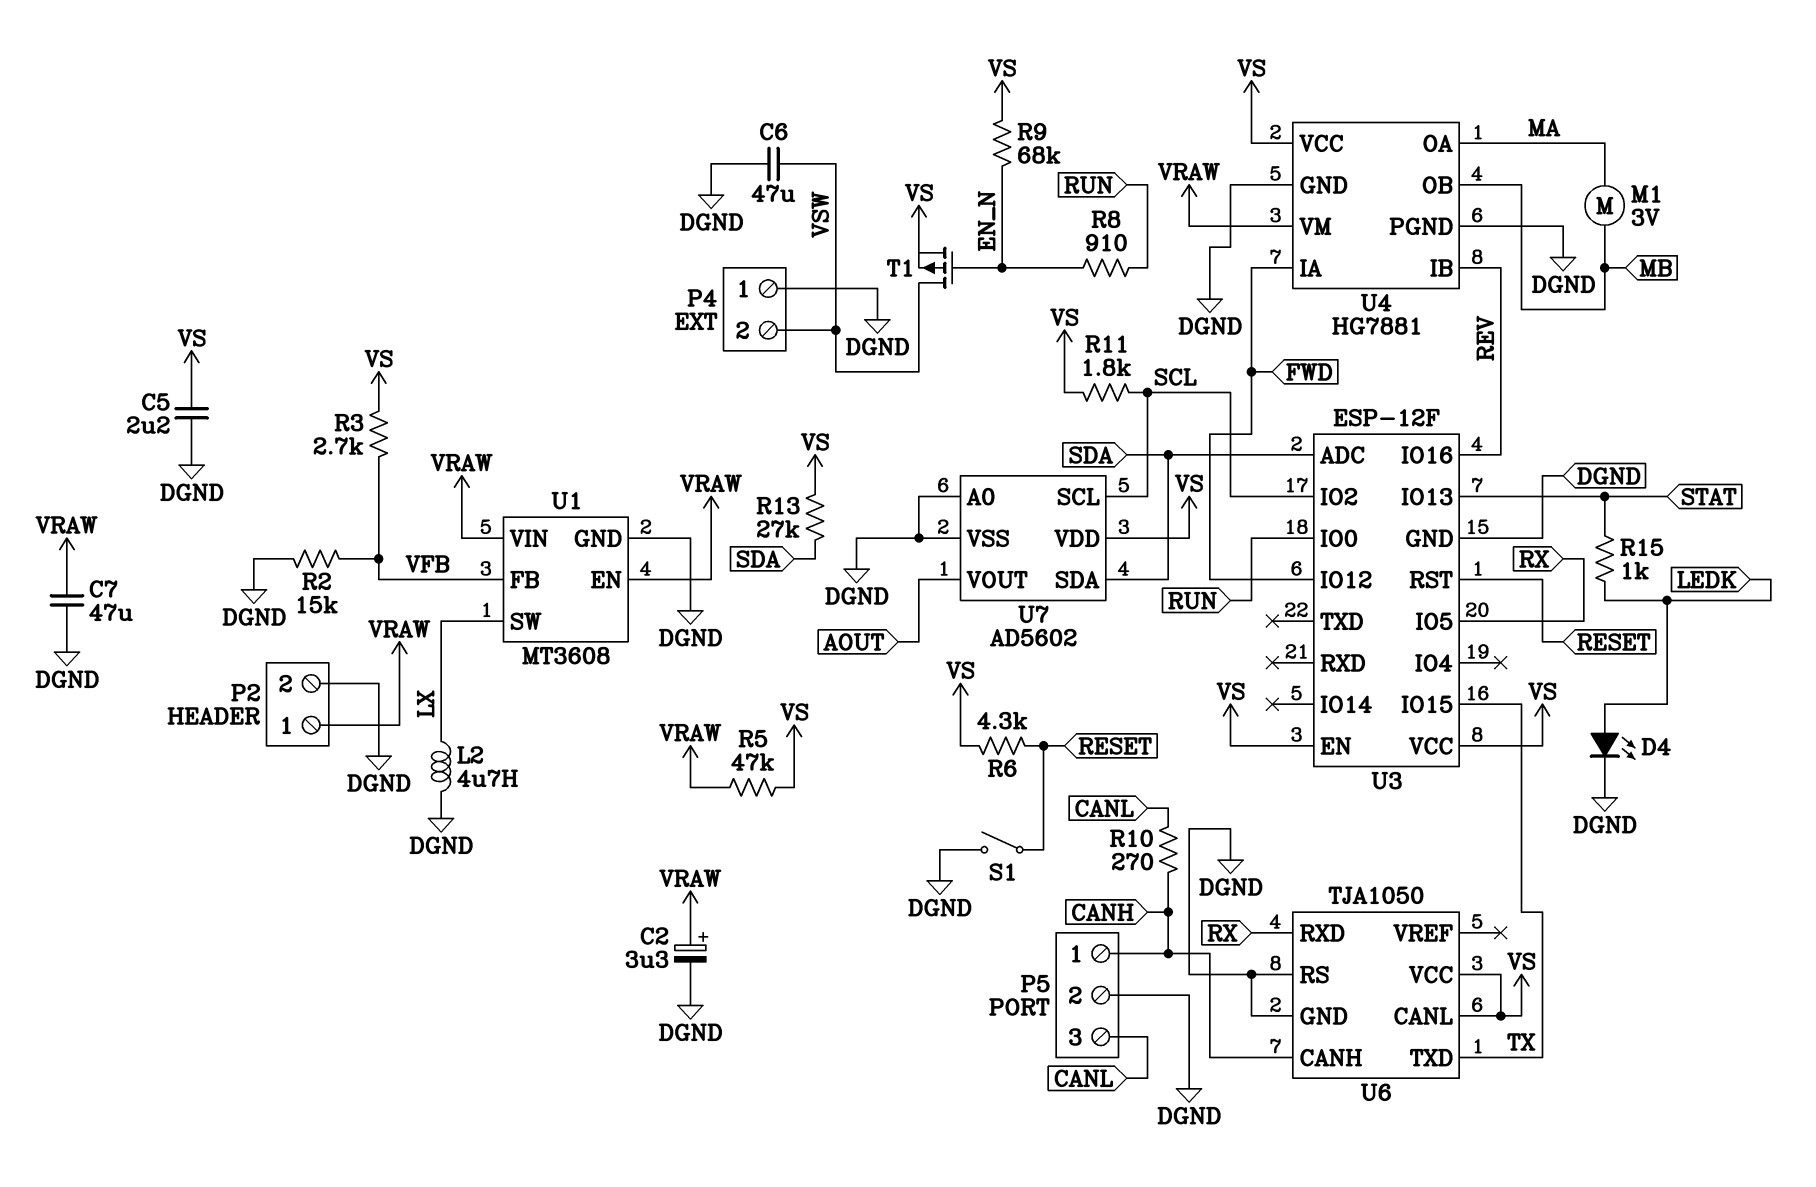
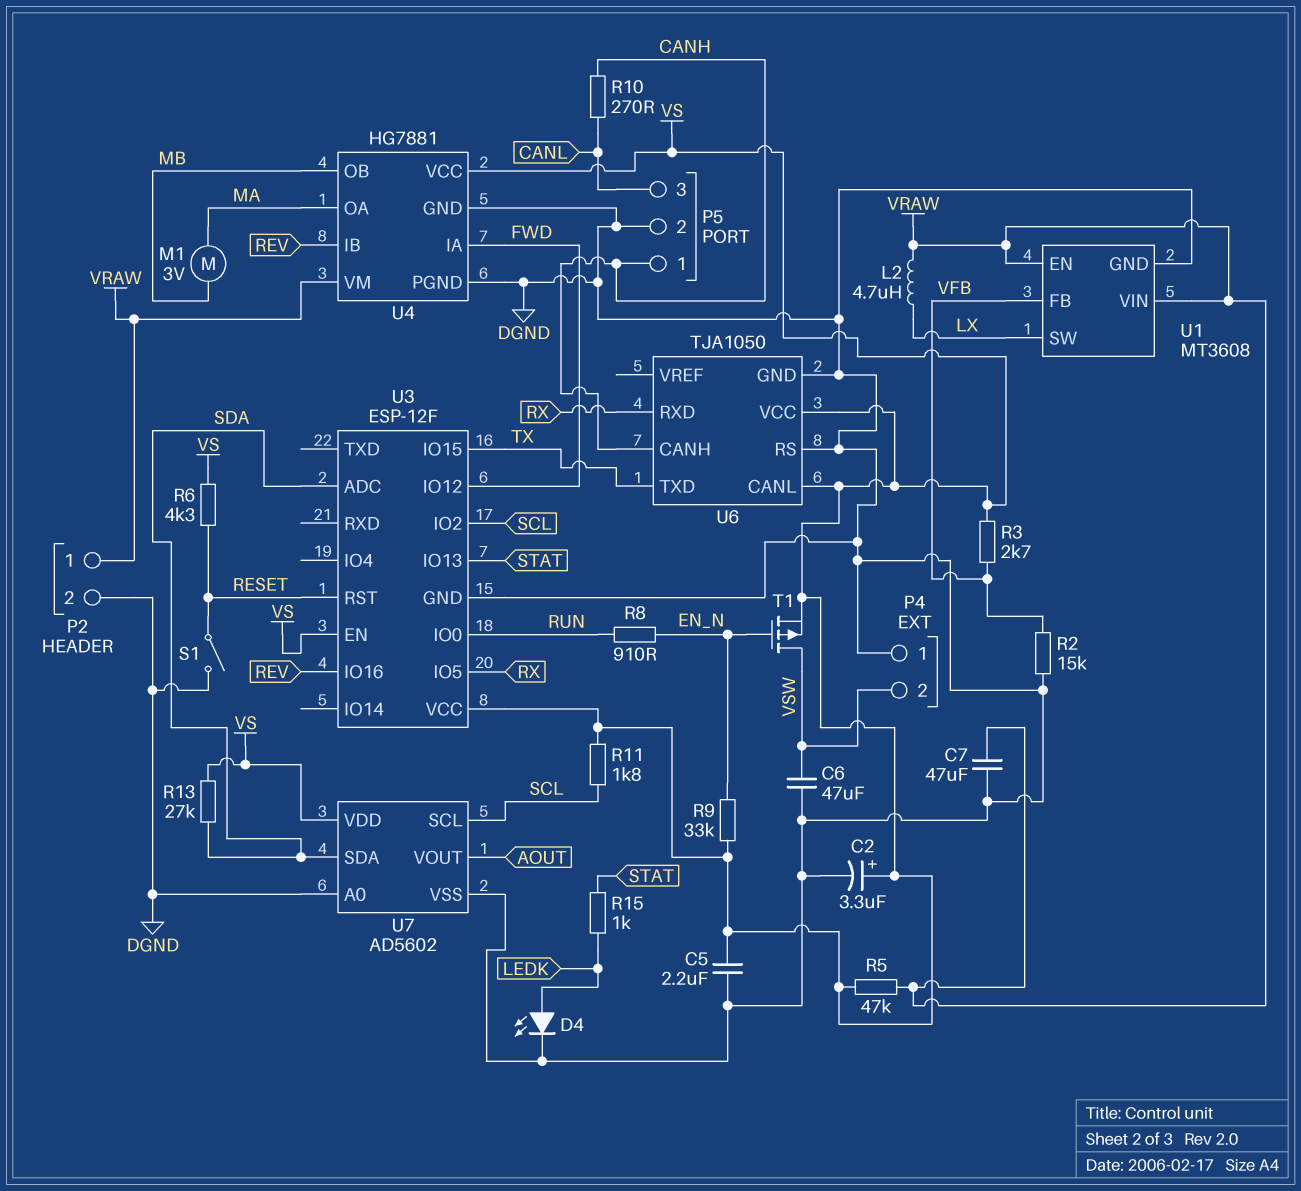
C2: 3.3uF (plus VRAW, minus DGND) -> 3.3uF (plus VS, minus DGND)
L2: 4.7uH (DGND, LX) -> 4.7uH (LX, VRAW)
R9: 68k (EN_N, VS) -> 33k (EN_N, VS)

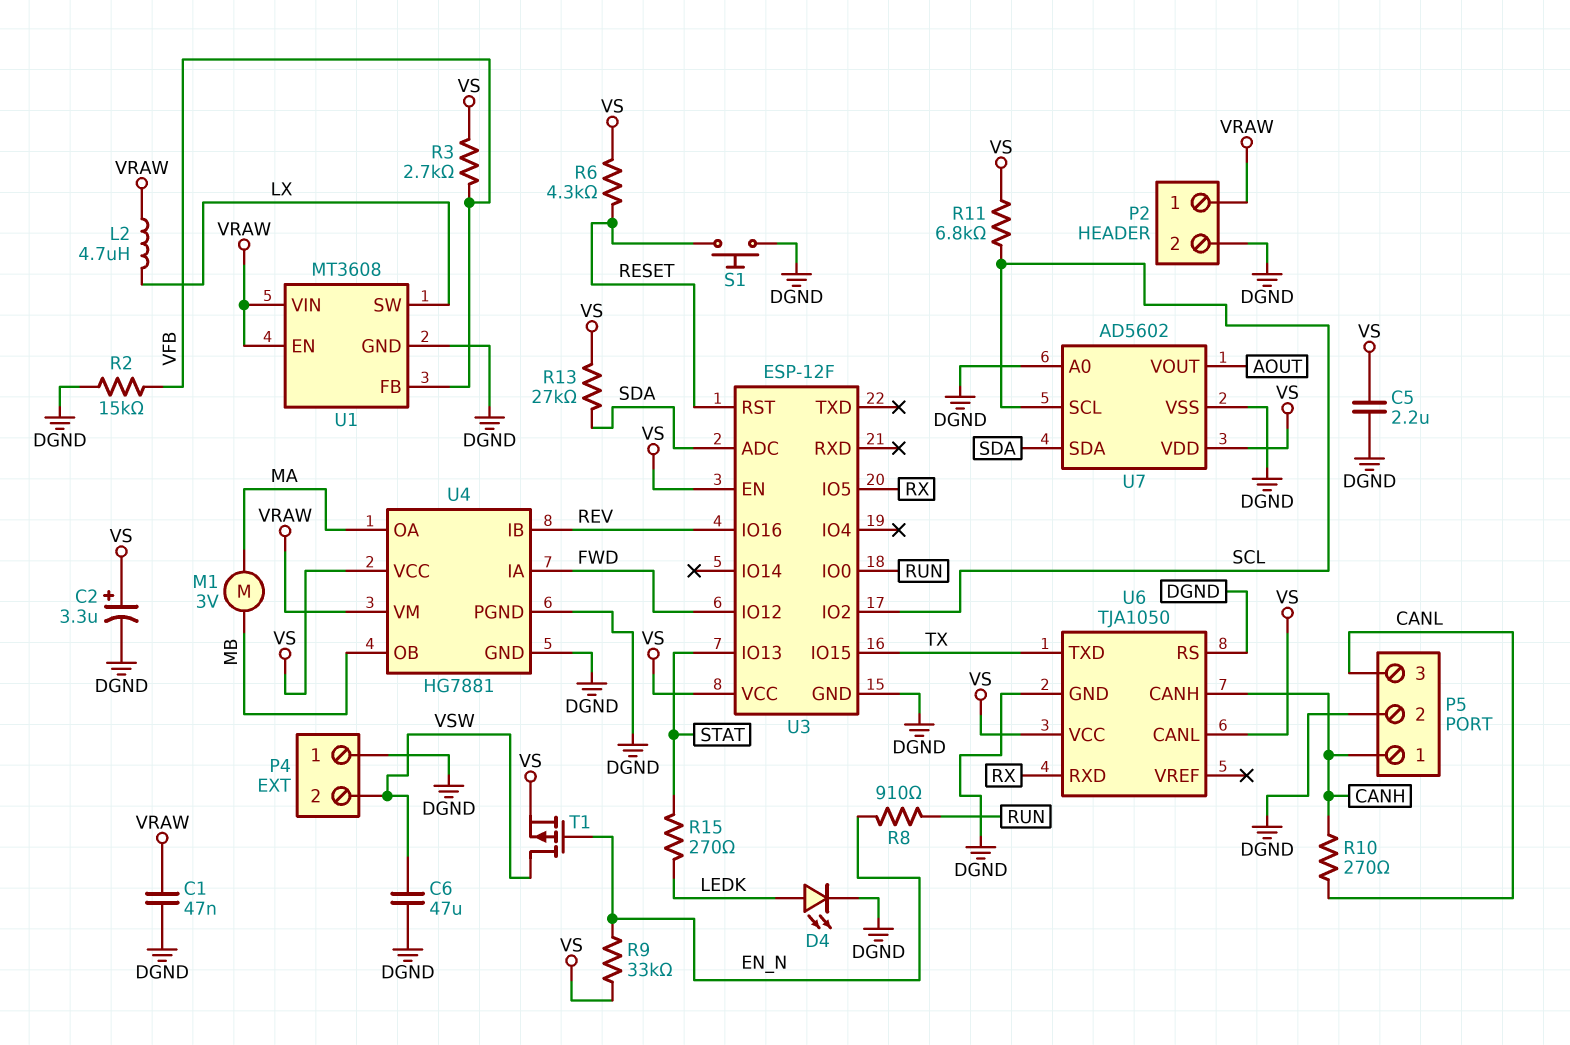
C1: none -> 47nF (DGND, VRAW)
C7: 47uF (DGND, VRAW) -> none
R5: 47k (VRAW, VS) -> none
R11: 1.8k (SCL, VS) -> 6.8k (SCL, VS)
R15: 1k (LEDK, STAT) -> 270 (LEDK, STAT)
S1: switch (DGND, RESET) -> button (DGND, RESET)

